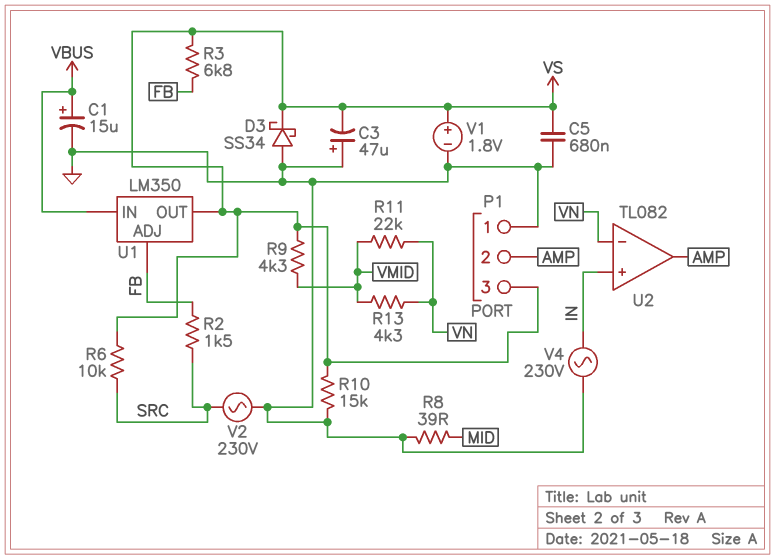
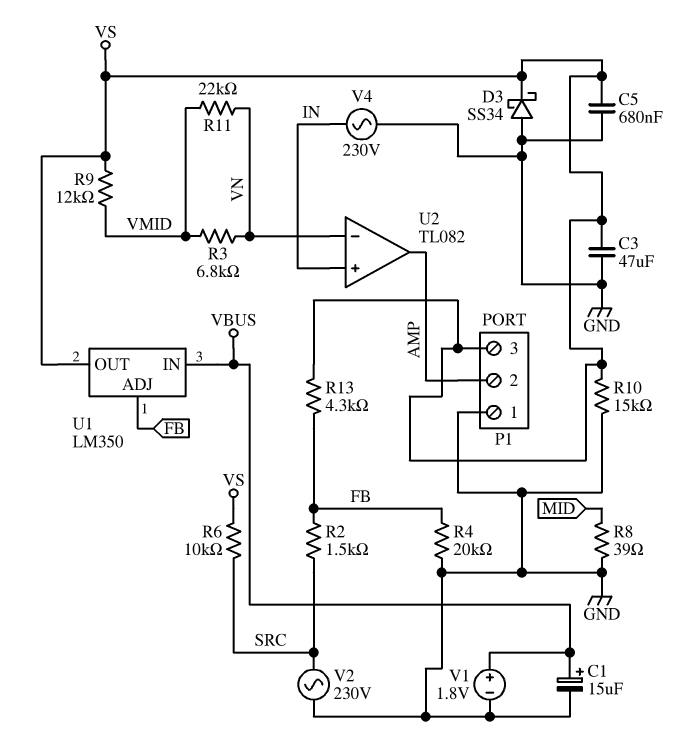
C3: 47uF (plus GND, minus VS) -> 47uF (GND, VS)
R3: 6.8k (FB, VS) -> 6.8k (VMID, VN)
R4: none -> 20k (FB, GND)
R9: 4.3k (VMID, VS) -> 12k (VMID, VS)
R13: 4.3k (VMID, VN) -> 4.3k (FB, VS)
V1: 1.8V (plus VS, minus GND) -> 1.8V (plus VBUS, minus GND)

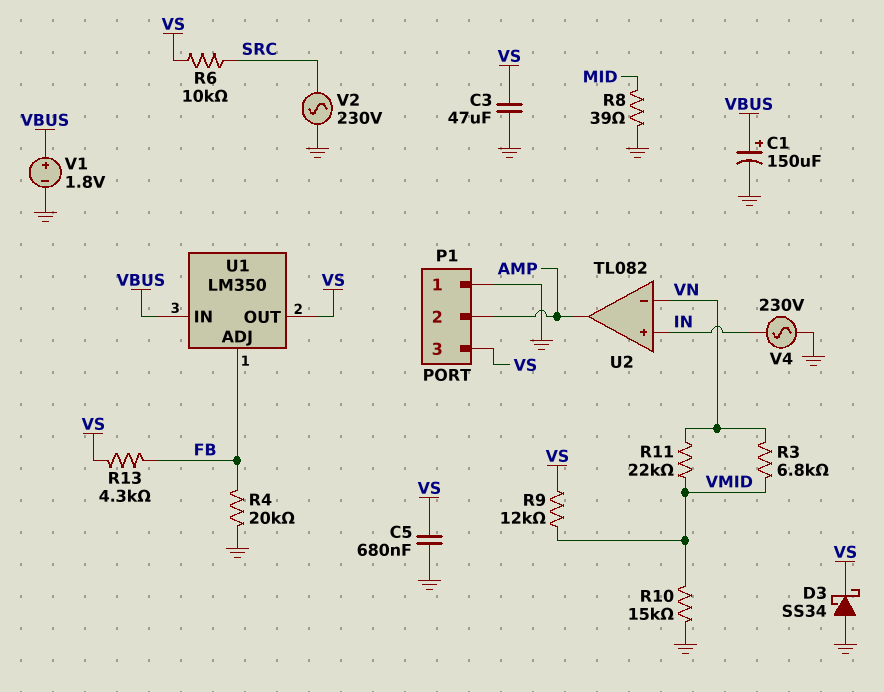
C1: 15uF (plus VBUS, minus GND) -> 150uF (plus VBUS, minus GND)
R2: 1.5k (FB, SRC) -> none
R10: 15k (GND, VS) -> 15k (GND, VMID)

